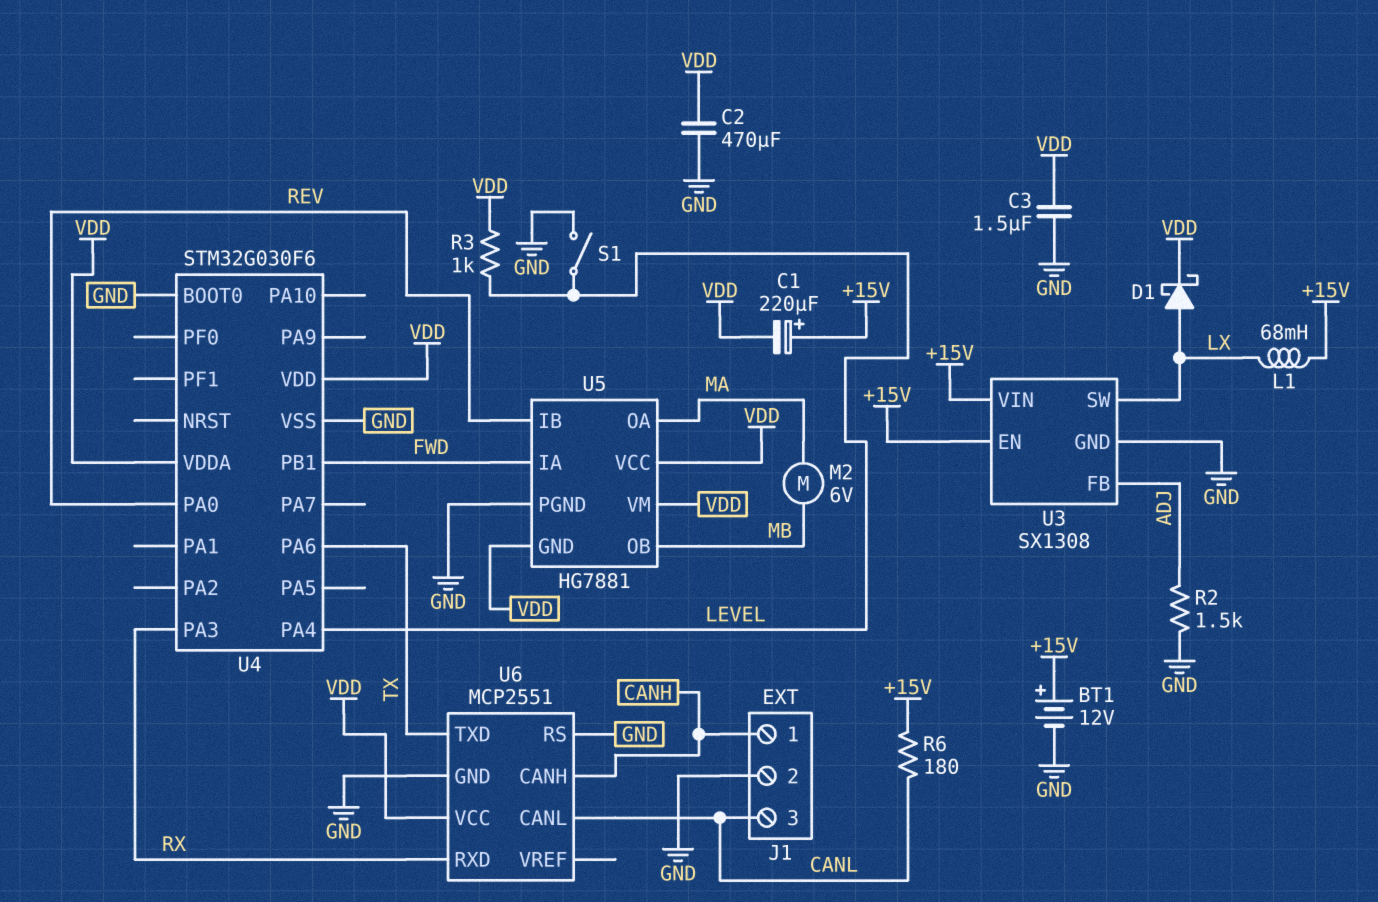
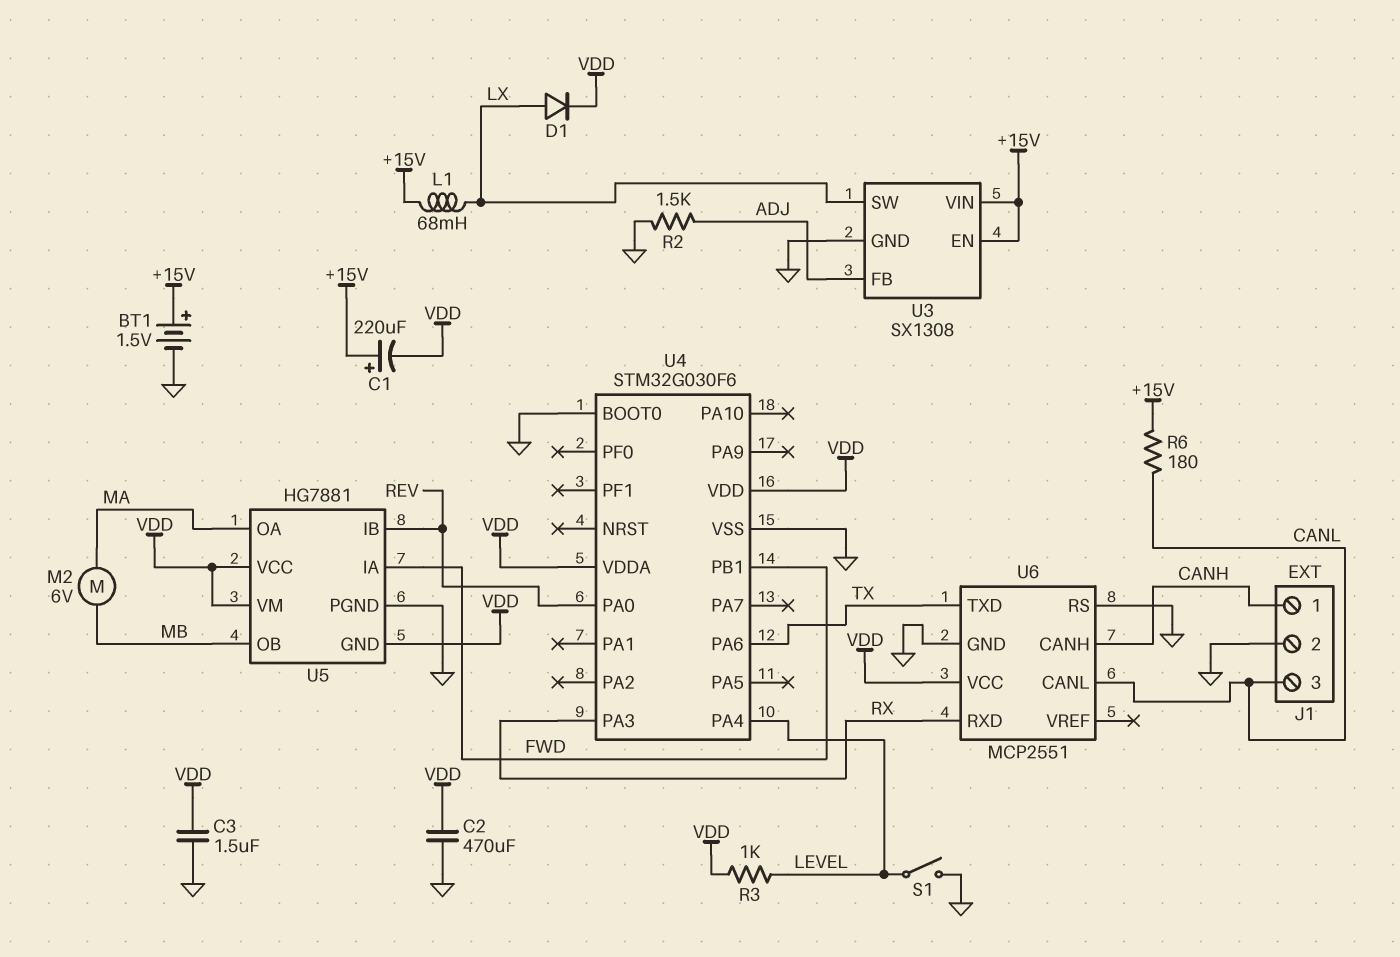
BT1: 12V (plus +15V, minus GND) -> 1.5V (plus +15V, minus GND)
D1: schottky (A LX, K VDD) -> diode (A LX, K VDD)

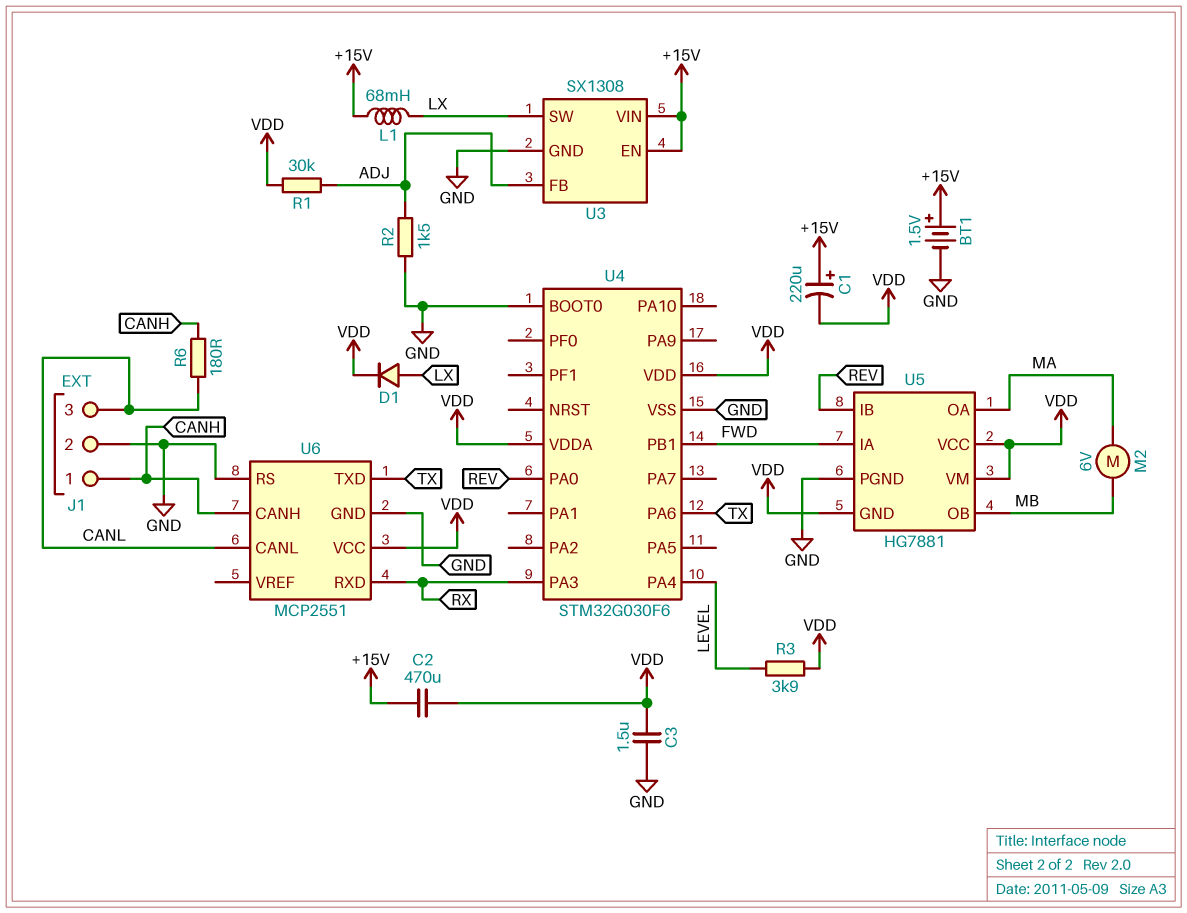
C2: 470uF (GND, VDD) -> 470uF (+15V, VDD)
R1: none -> 30k (ADJ, VDD)
R3: 1k (LEVEL, VDD) -> 3.9k (LEVEL, VDD)
R6: 180 (+15V, CANL) -> 180 (CANH, CANL)
S1: switch (GND, LEVEL) -> none

